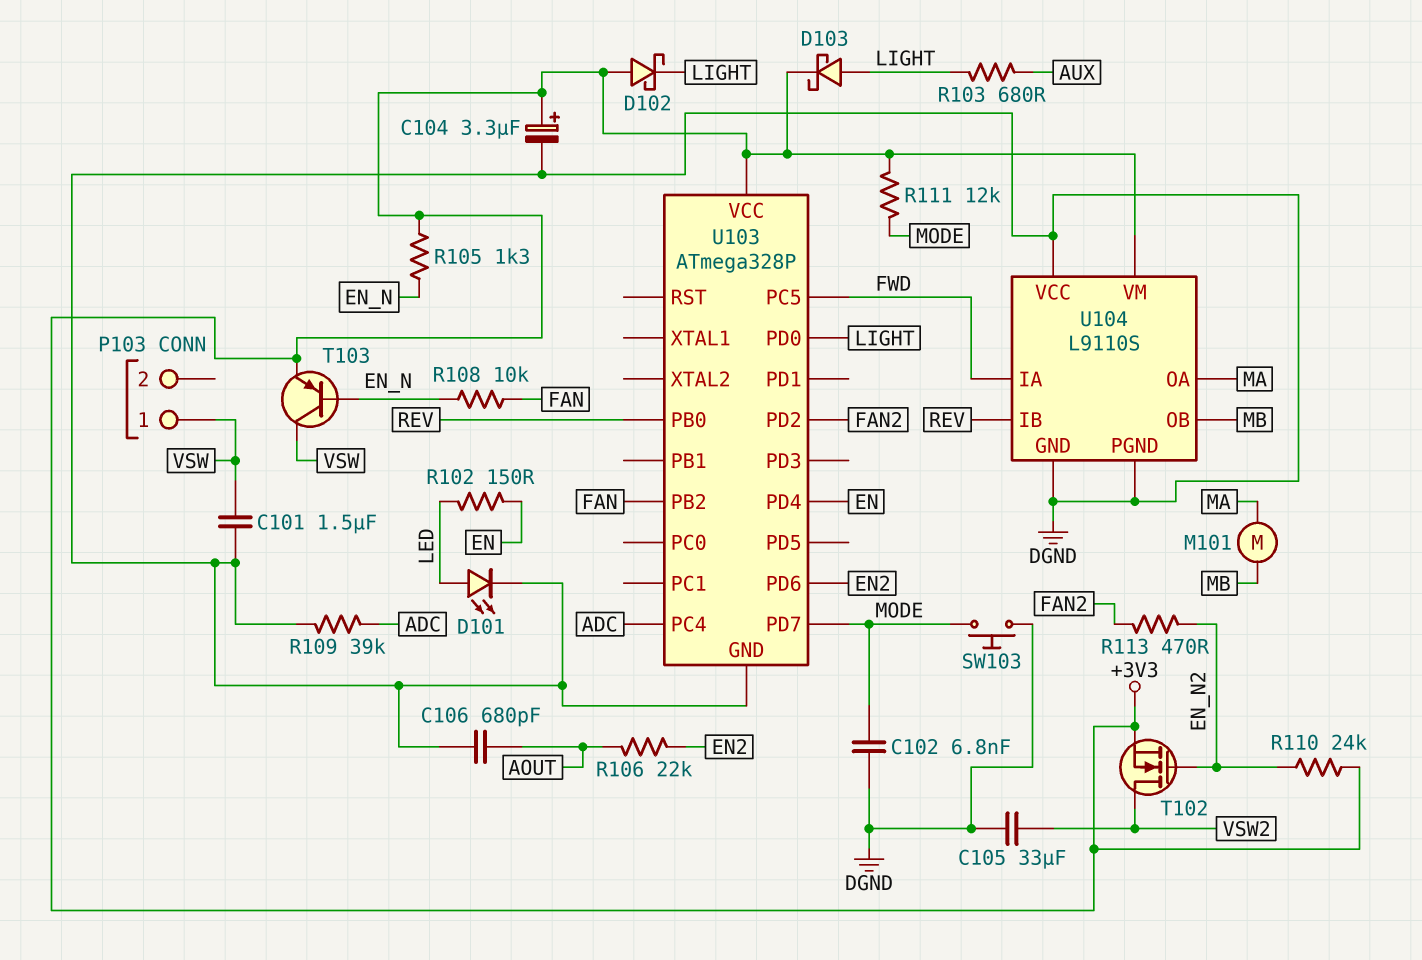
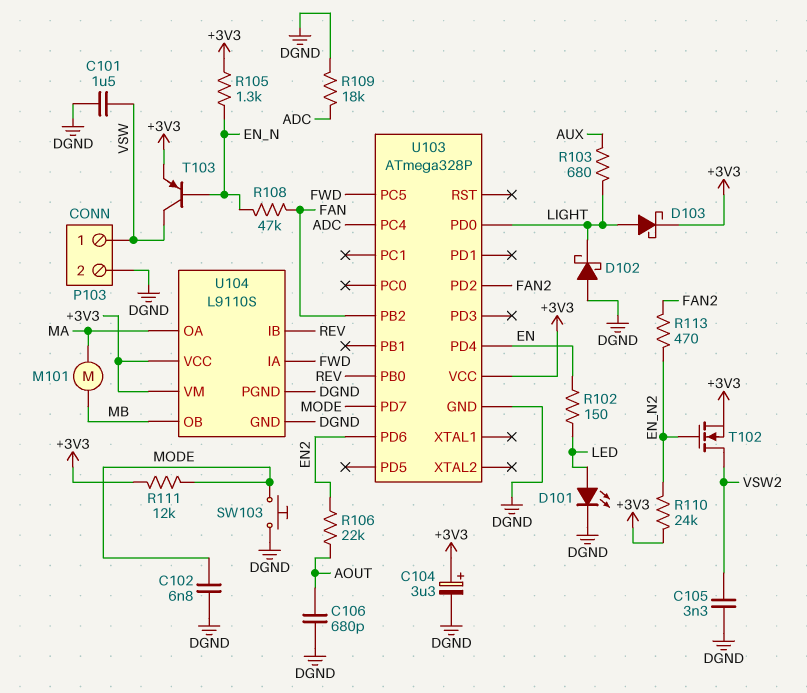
C105: 33uF (DGND, VSW2) -> 3.3nF (DGND, VSW2)
D102: schottky (A +3V3, K LIGHT) -> schottky (A DGND, K LIGHT)
P103 pin 2: none -> DGND
R108: 10k (EN_N, FAN) -> 47k (EN_N, FAN)
R109: 39k (ADC, DGND) -> 18k (ADC, DGND)
U104 pin VCC: DGND -> +3V3

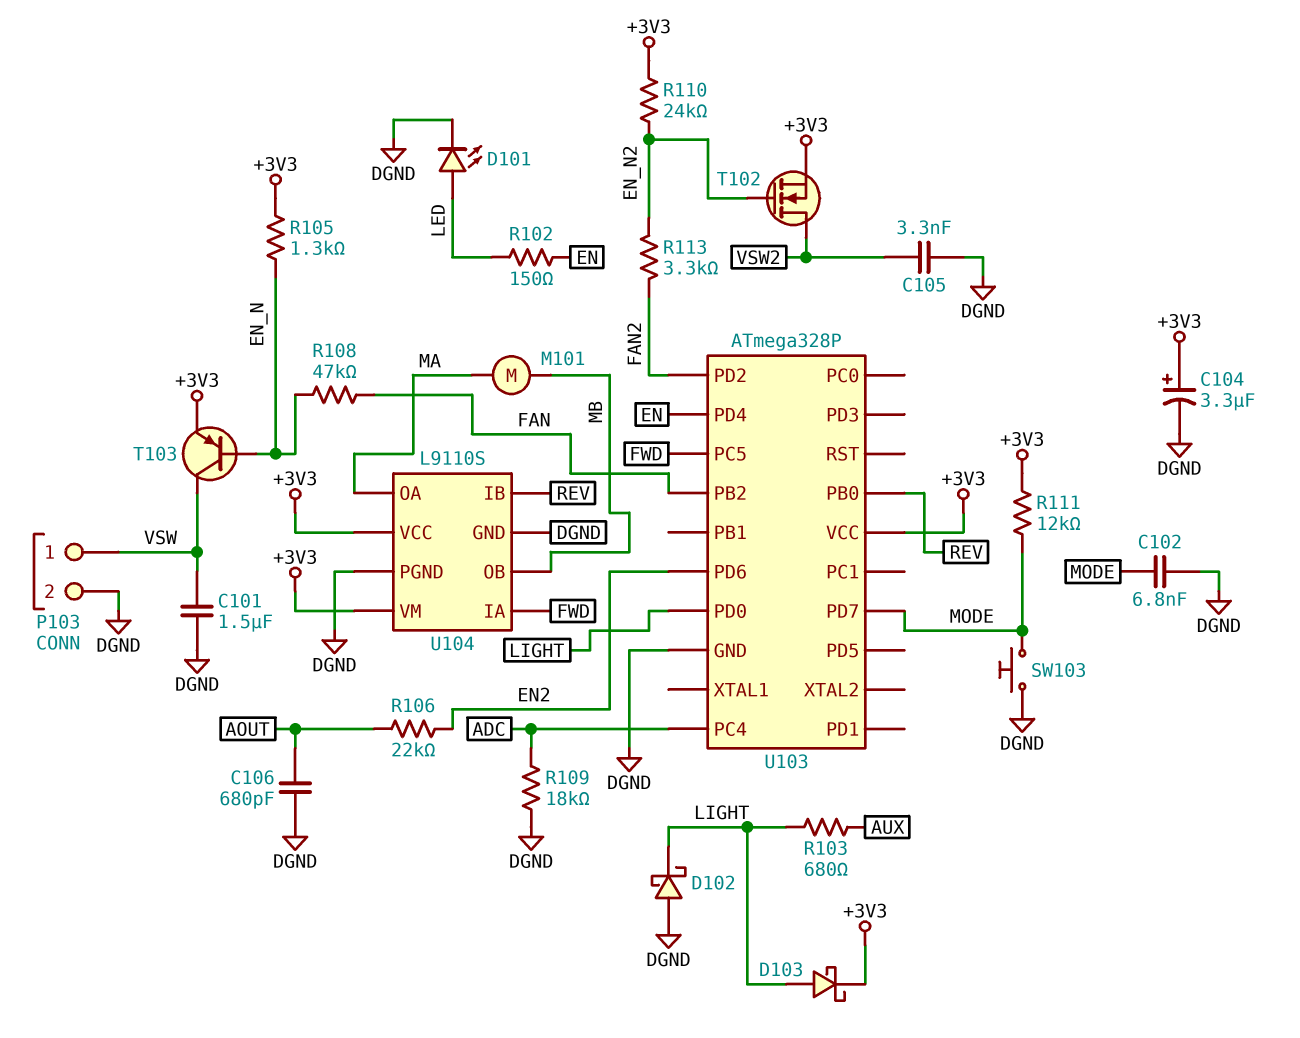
R113: 470 (EN_N2, FAN2) -> 3.3k (EN_N2, FAN2)

